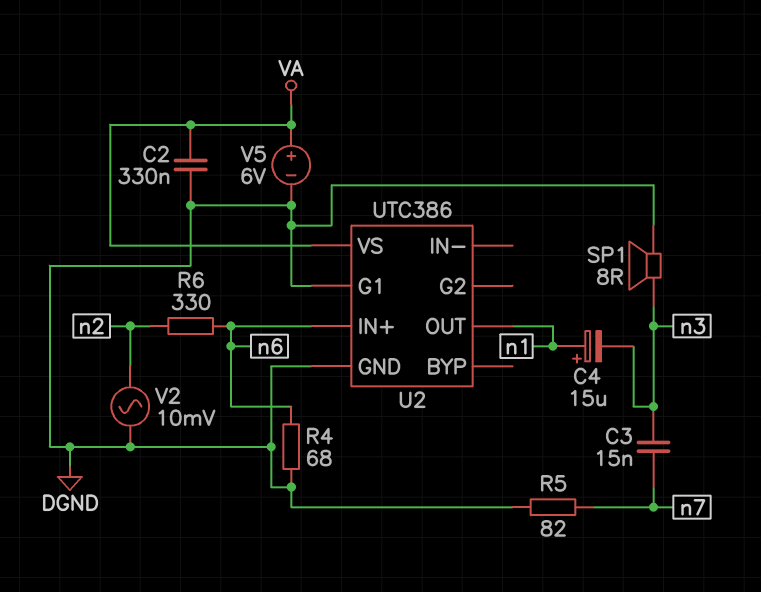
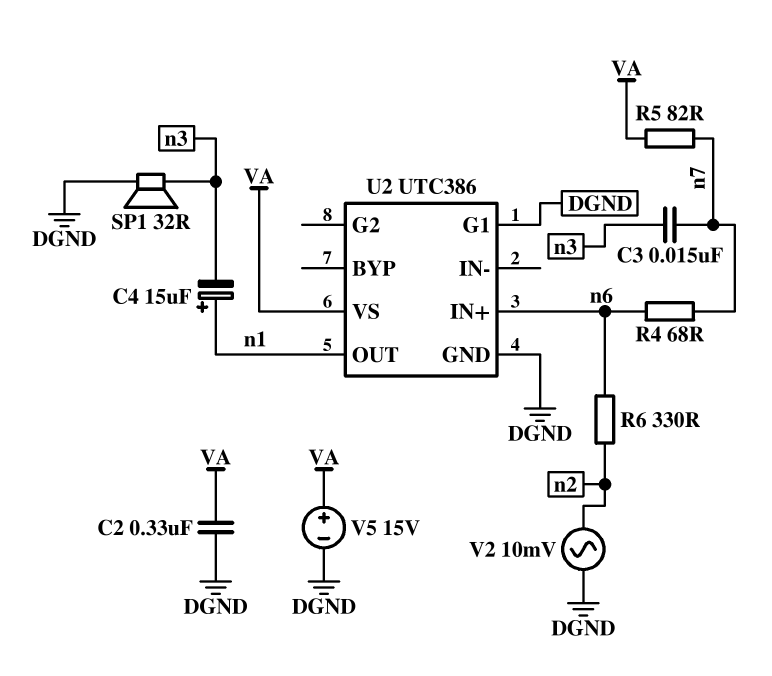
R4: 68 (DGND, n6) -> 68 (n6, n7)
R5: 82 (DGND, n7) -> 82 (VA, n7)
SP1: speaker 8R (DGND, n3) -> speaker 32R (DGND, n3)
V5: 6V (plus VA, minus DGND) -> 15V (plus VA, minus DGND)

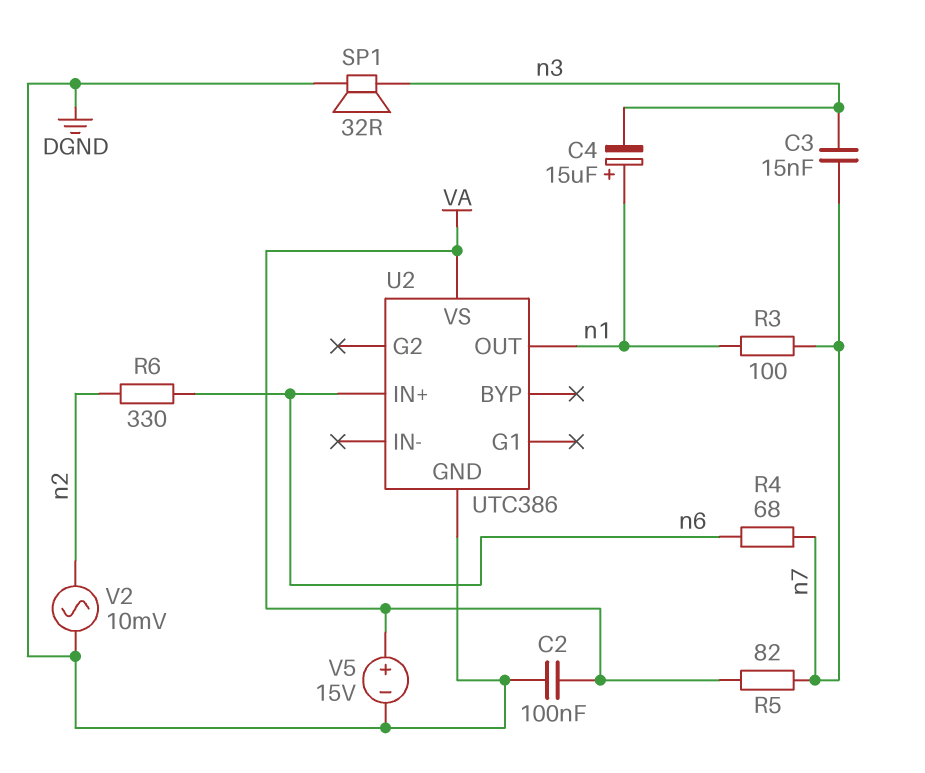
C2: 330nF (DGND, VA) -> 100nF (DGND, VA)
R3: none -> 100 (n1, n7)
U2 pin G1: DGND -> none

